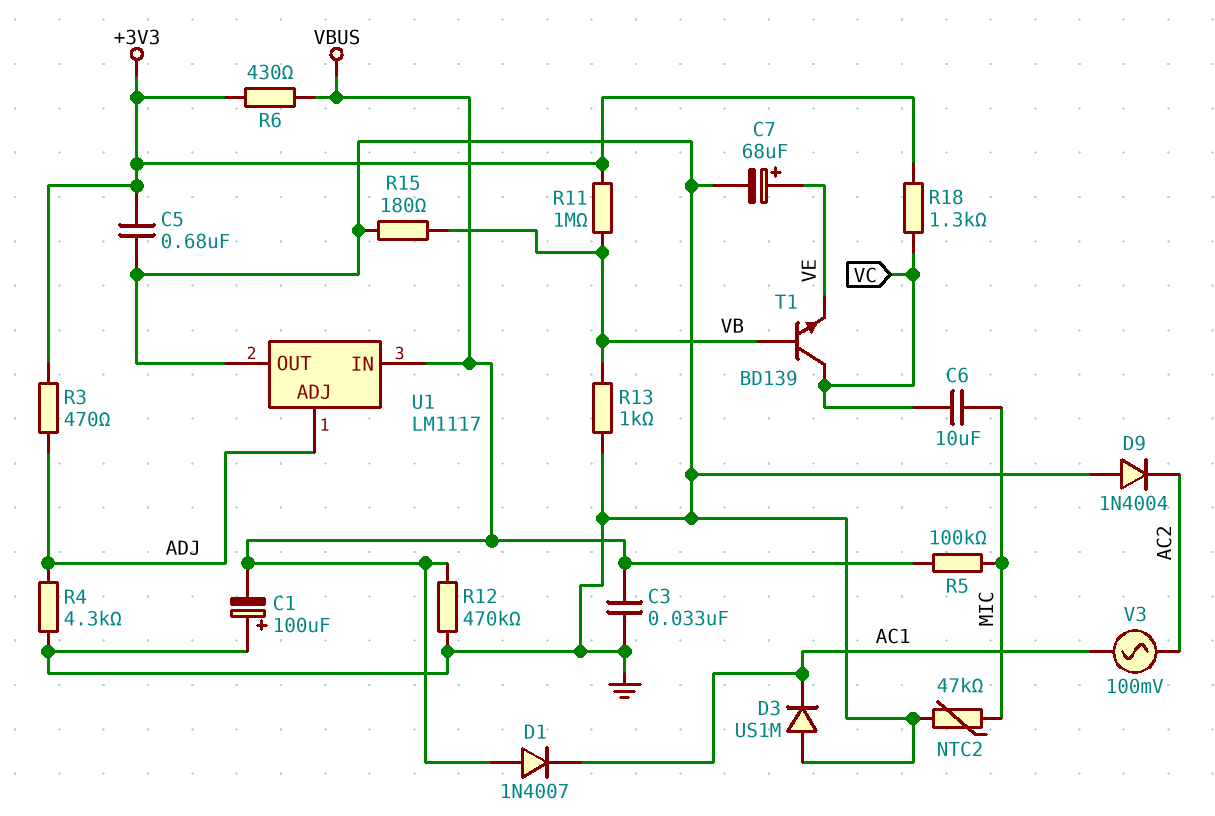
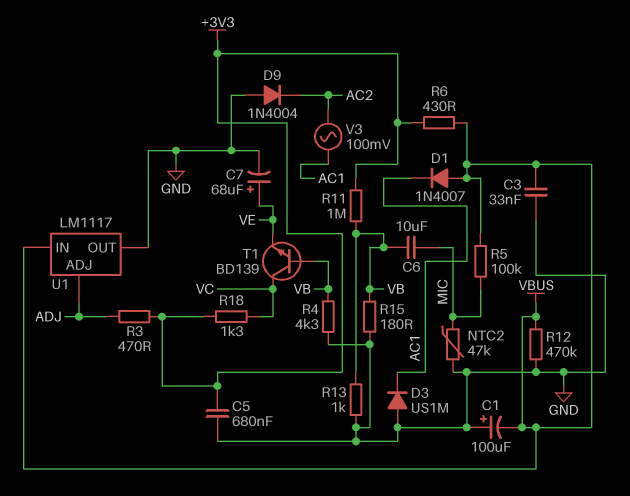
C6: 10uF (MIC, VC) -> 10uF (MIC, VB)
R4: 4.3k (ADJ, GND) -> 4.3k (GND, VB)

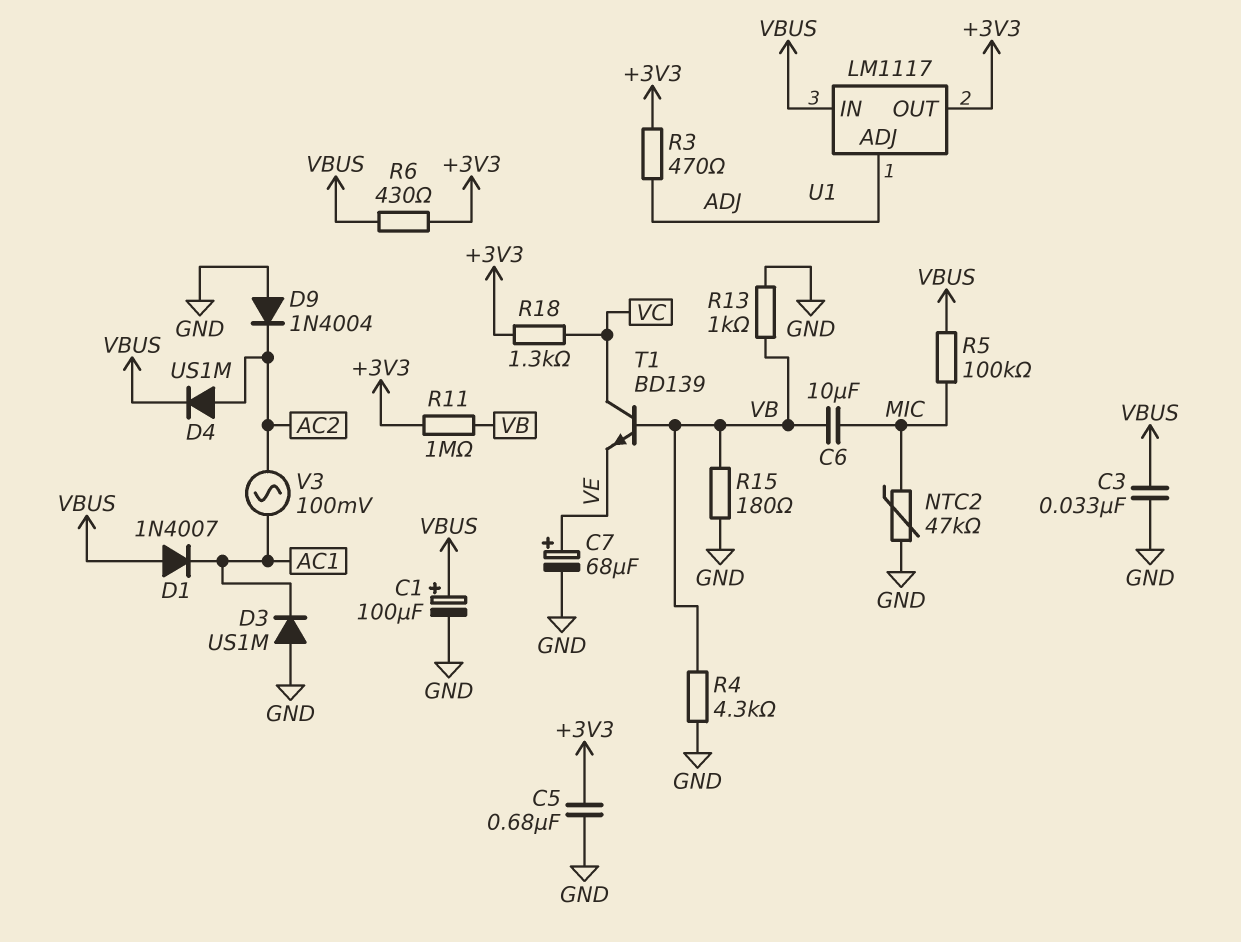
C1: 100uF (plus GND, minus VBUS) -> 100uF (plus VBUS, minus GND)
D4: none -> diode US1M (A AC2, K VBUS)
R12: 470k (GND, VBUS) -> none
U1 pin OUT: GND -> +3V3

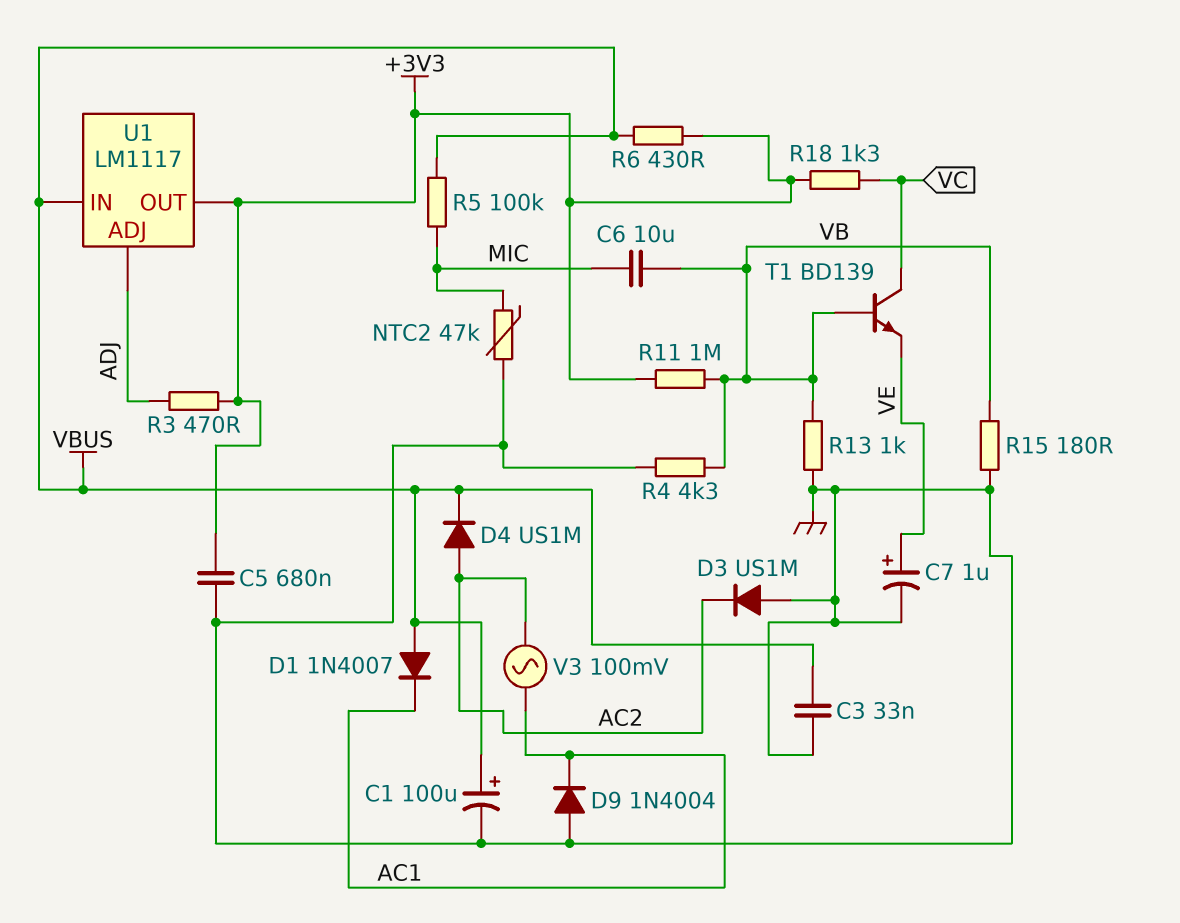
C7: 68uF (plus VE, minus GND) -> 1uF (plus VE, minus GND)
D3: diode US1M (A GND, K AC1) -> diode US1M (A GND, K AC2)
D9: diode 1N4004 (A GND, K AC2) -> diode 1N4004 (A GND, K AC1)

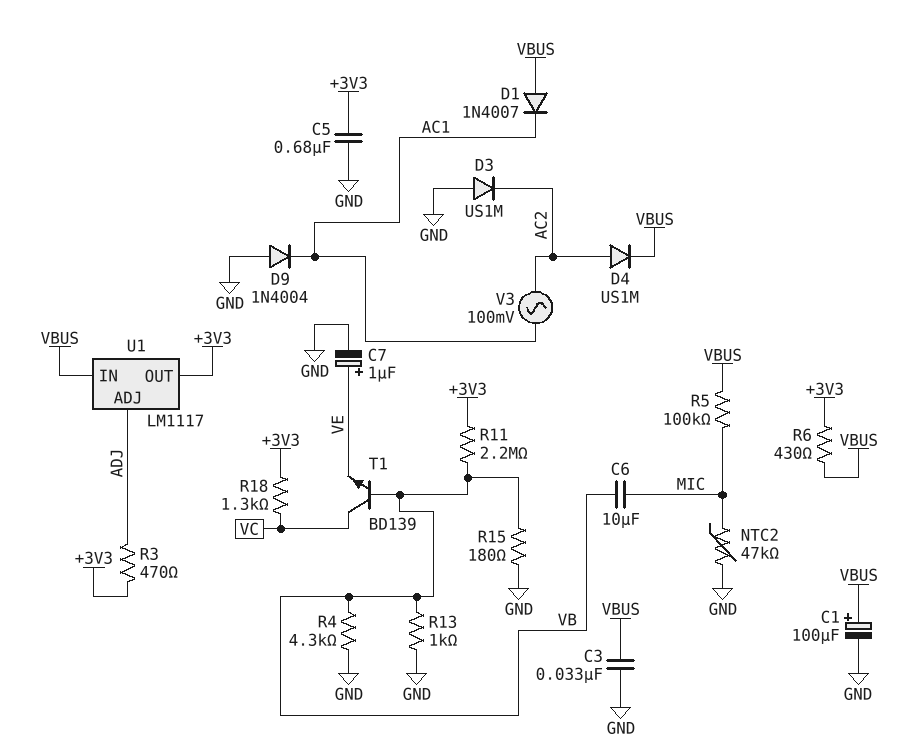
R11: 1M (+3V3, VB) -> 2.2M (+3V3, VB)

